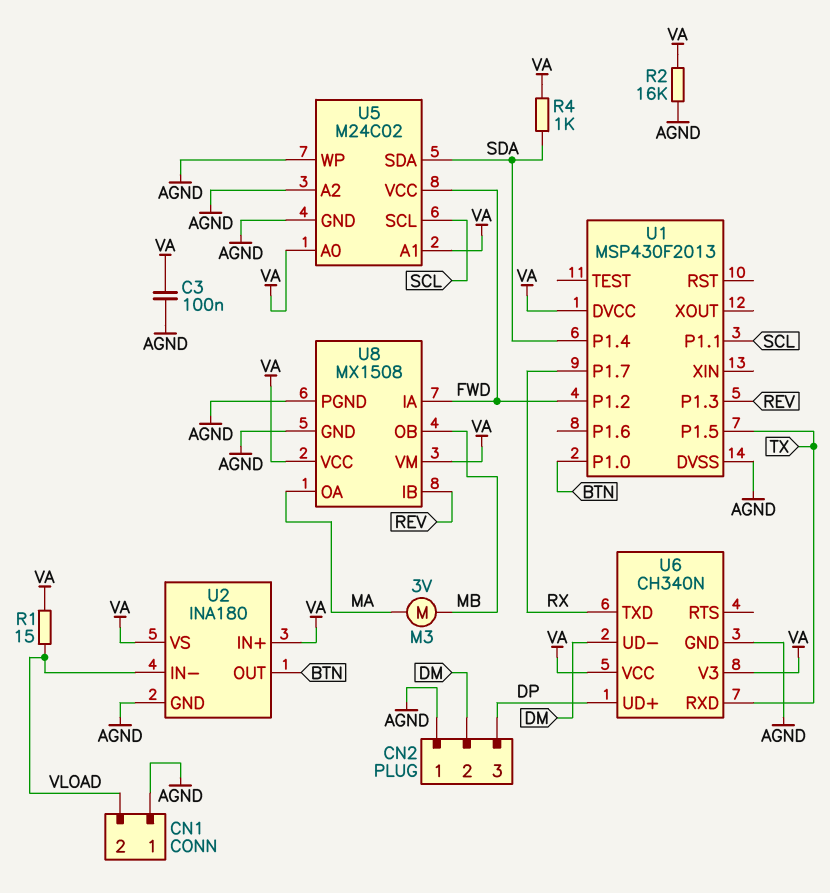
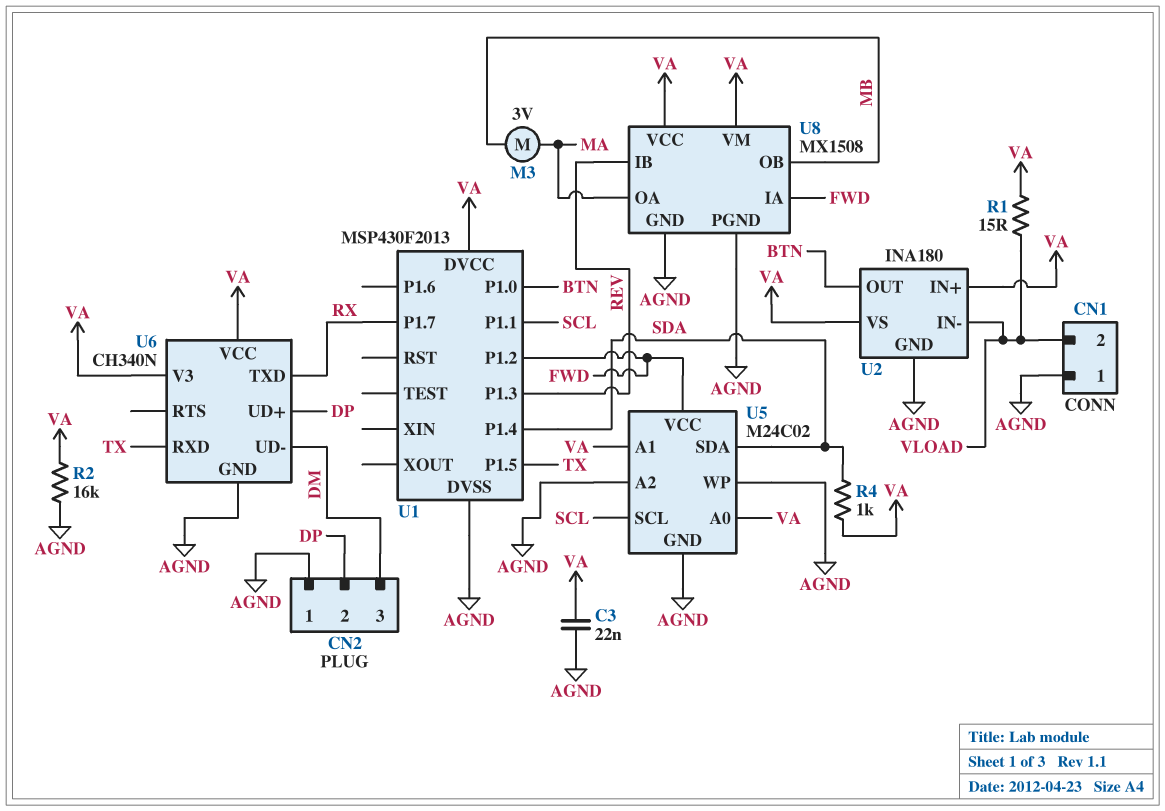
C3: 100nF (AGND, VA) -> 22nF (AGND, VA)
CN2 pin 2: DM -> DP
CN2 pin 3: DP -> DM

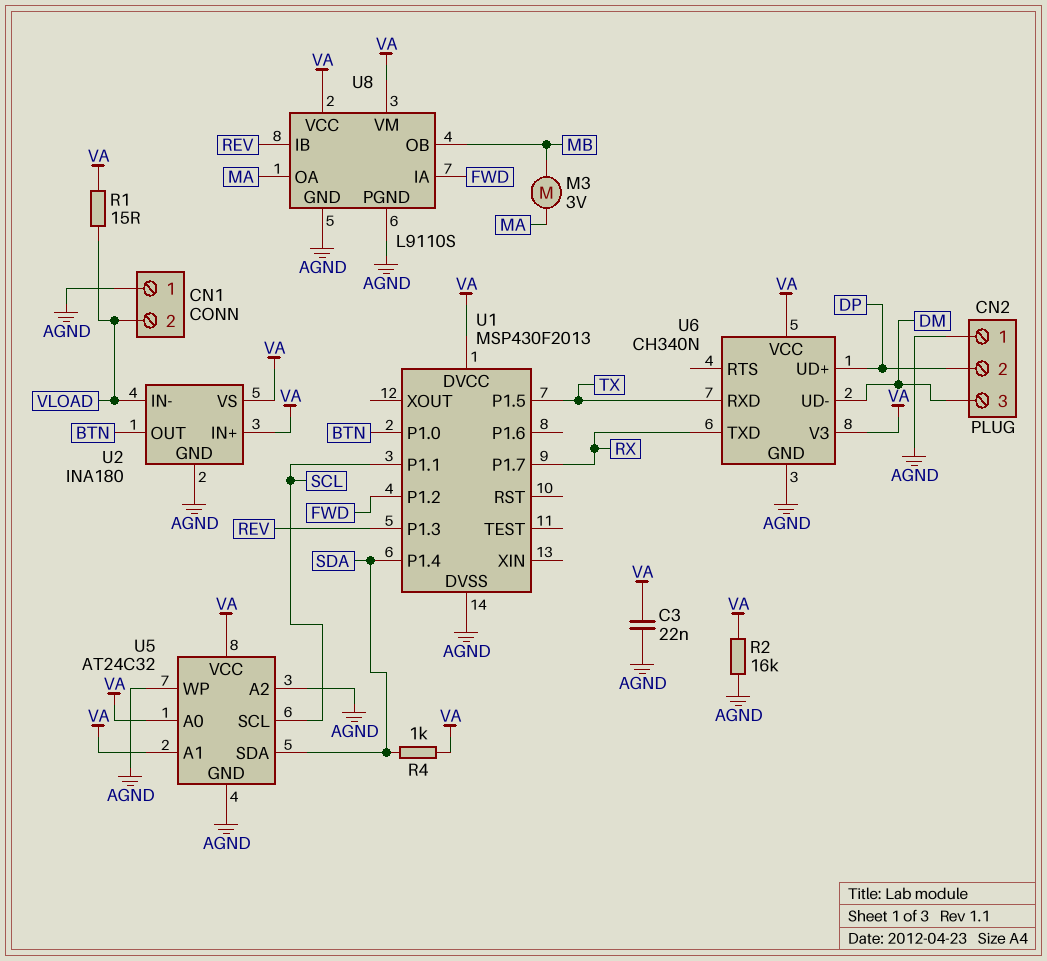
U5: M24C02 -> AT24C32
U5 pin VCC: FWD -> VA
U8: MX1508 -> L9110S

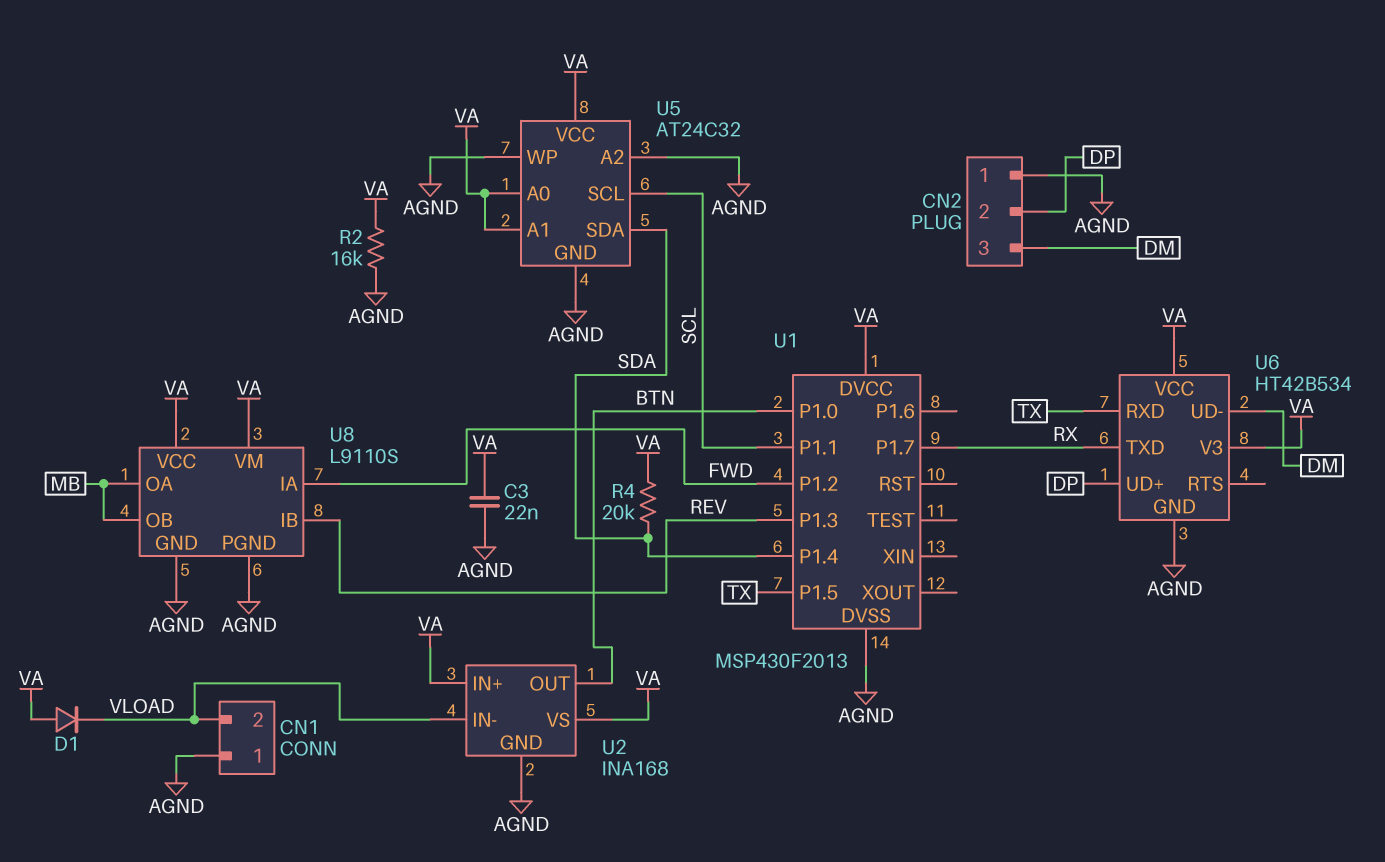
D1: none -> diode (A VA, K VLOAD)
M3: motor 3V (MA, MB) -> none
R1: 15 (VA, VLOAD) -> none
R4: 1k (SDA, VA) -> 20k (SDA, VA)
U2: INA180 -> INA168
U6: CH340N -> HT42B534
U8 pin OA: MA -> MB

